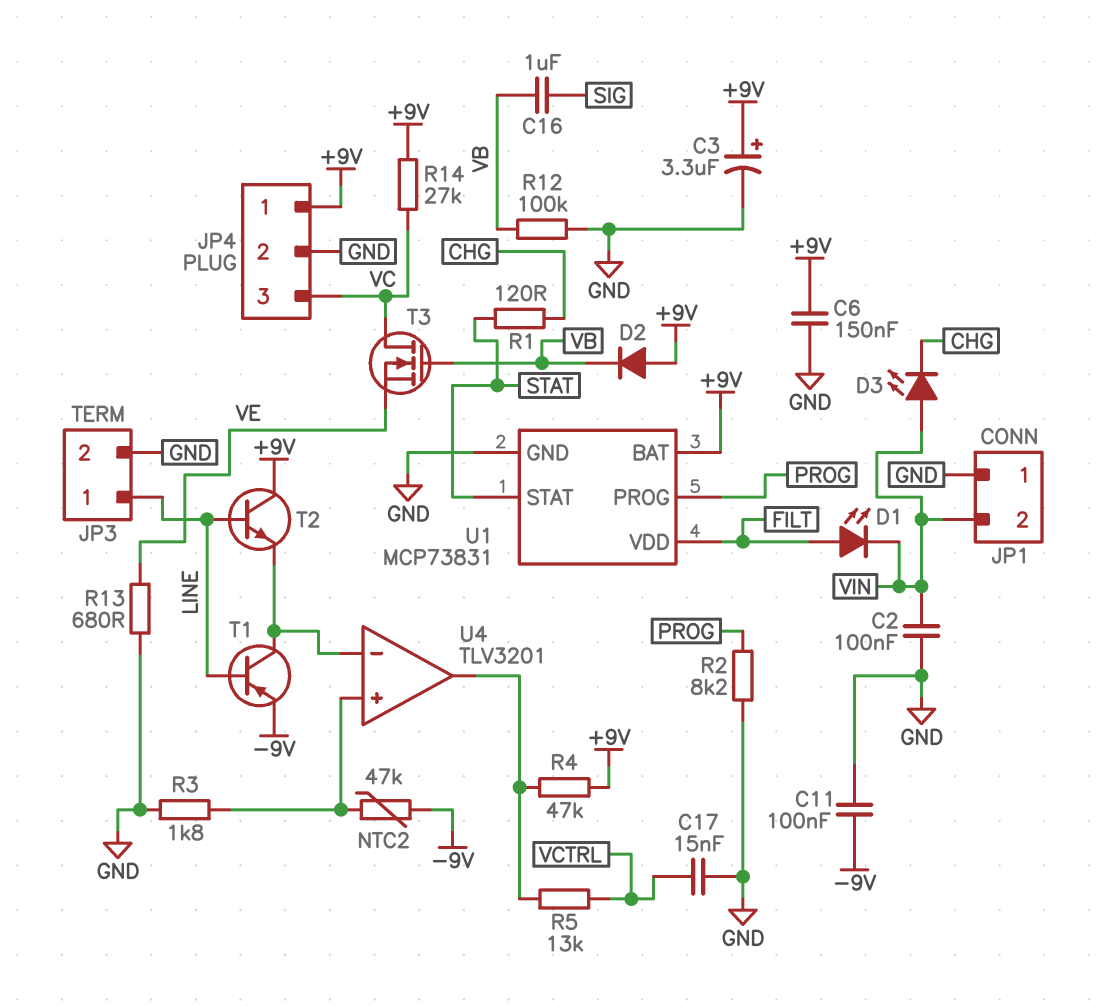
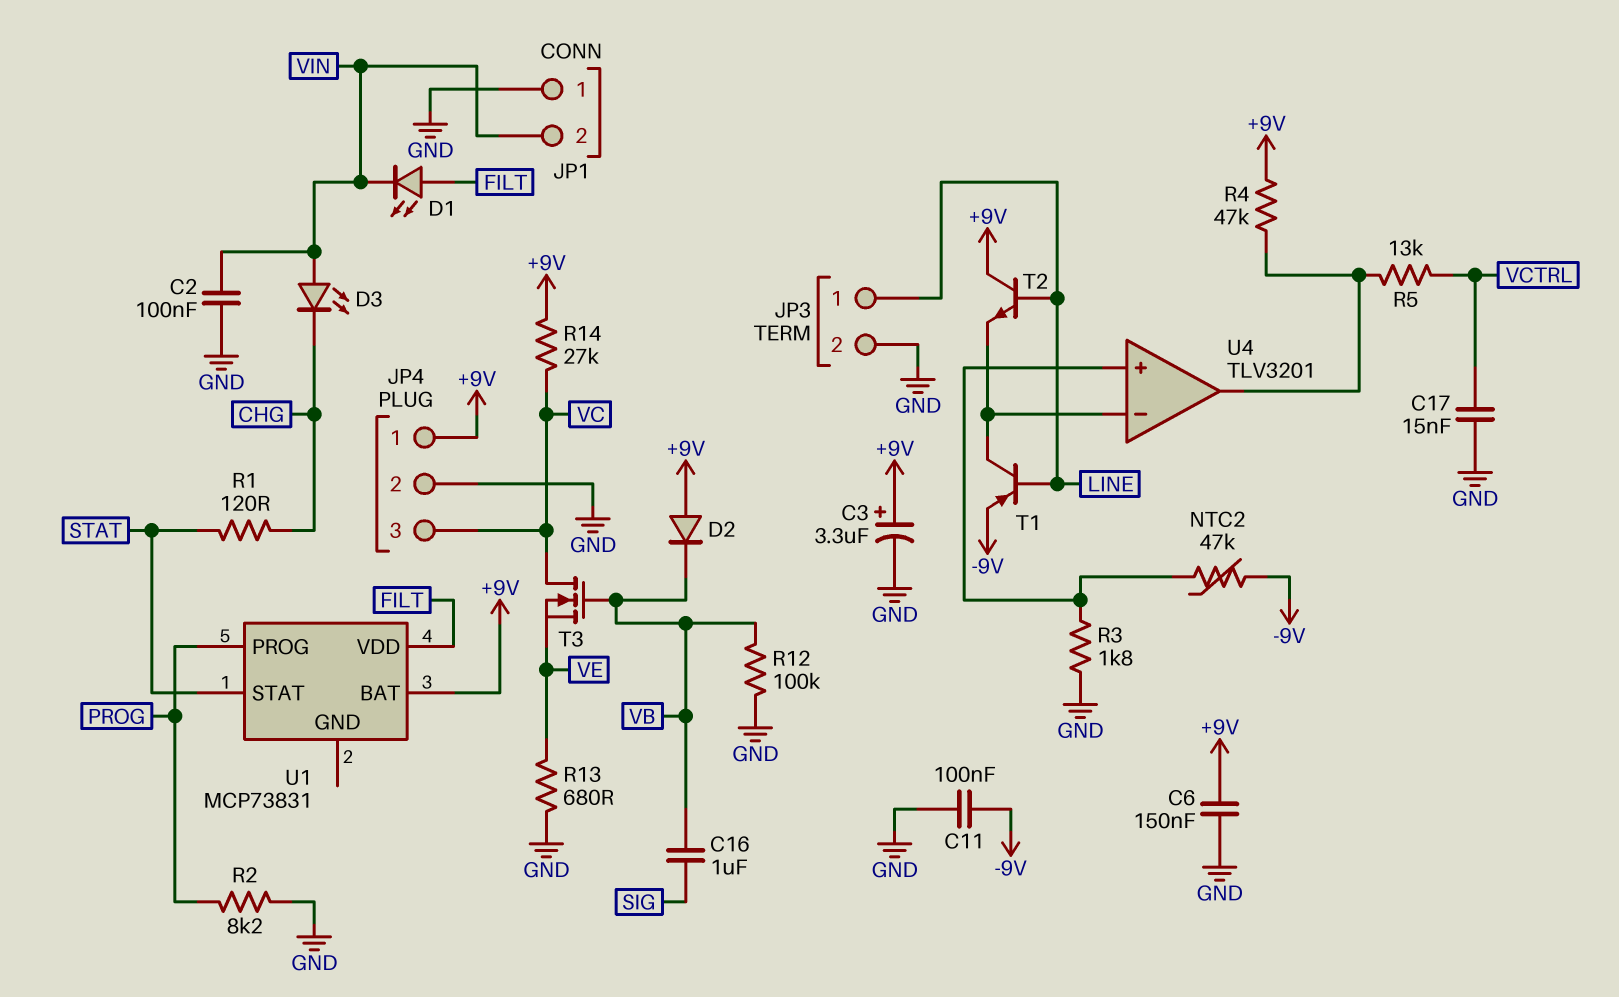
U1 pin GND: GND -> none

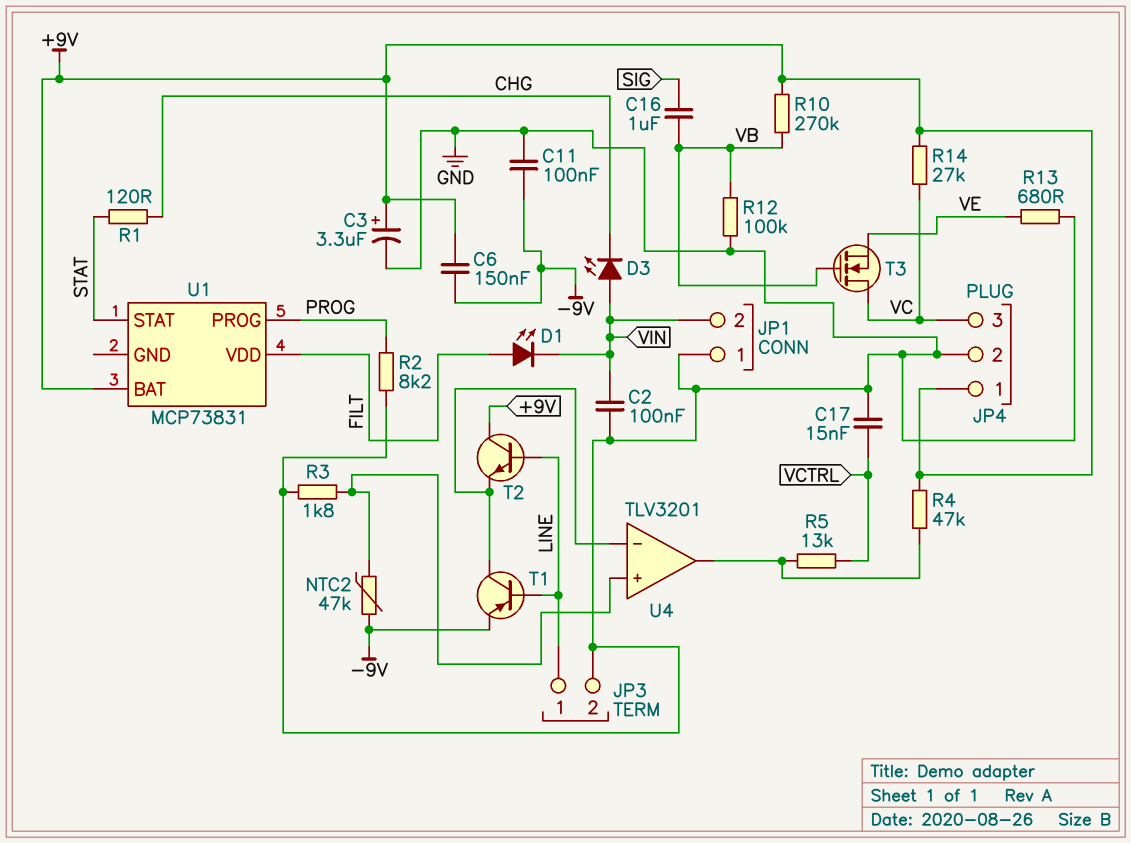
C6: 150nF (+9V, GND) -> 150nF (+9V, -9V)
D2: diode (A +9V, K VB) -> none
R10: none -> 270k (+9V, VB)

